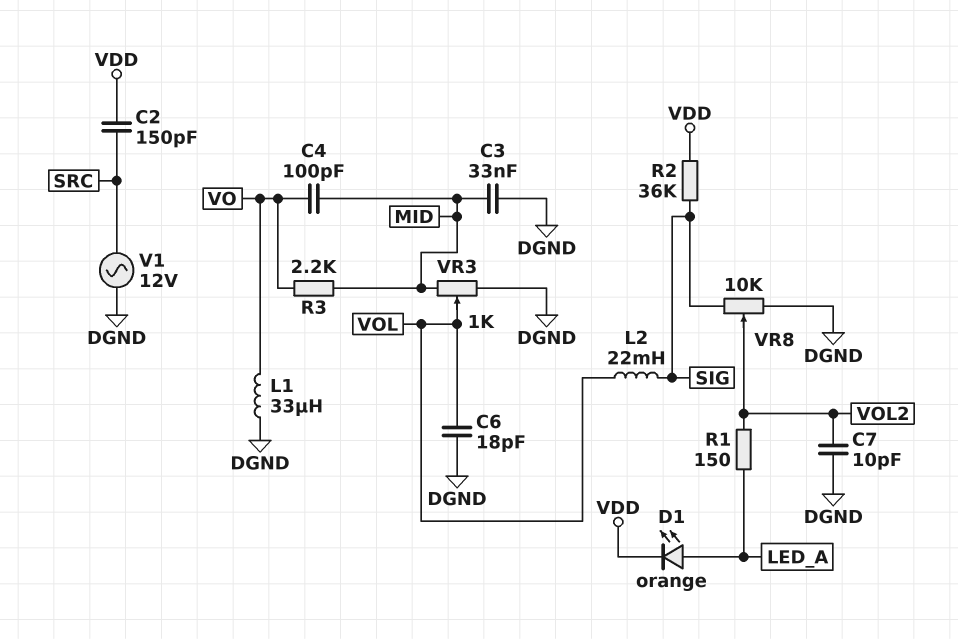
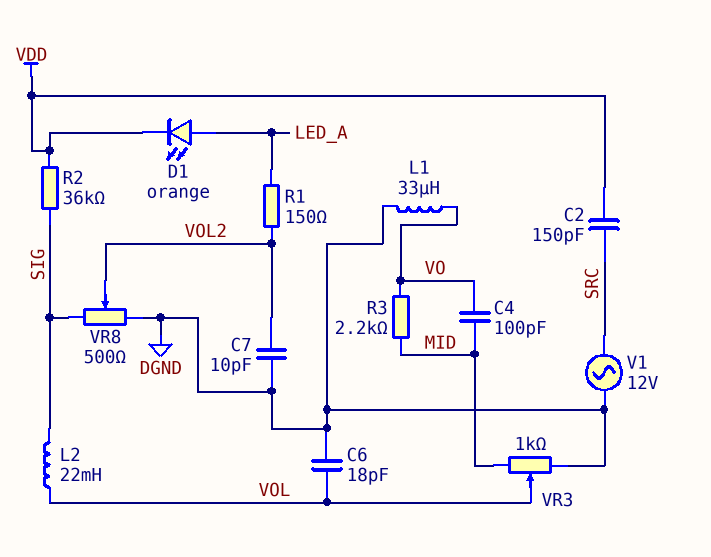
C3: 33nF (DGND, MID) -> none
VR8: 10k (DGND, SIG, wiper VOL2) -> 500 (DGND, SIG, wiper VOL2)

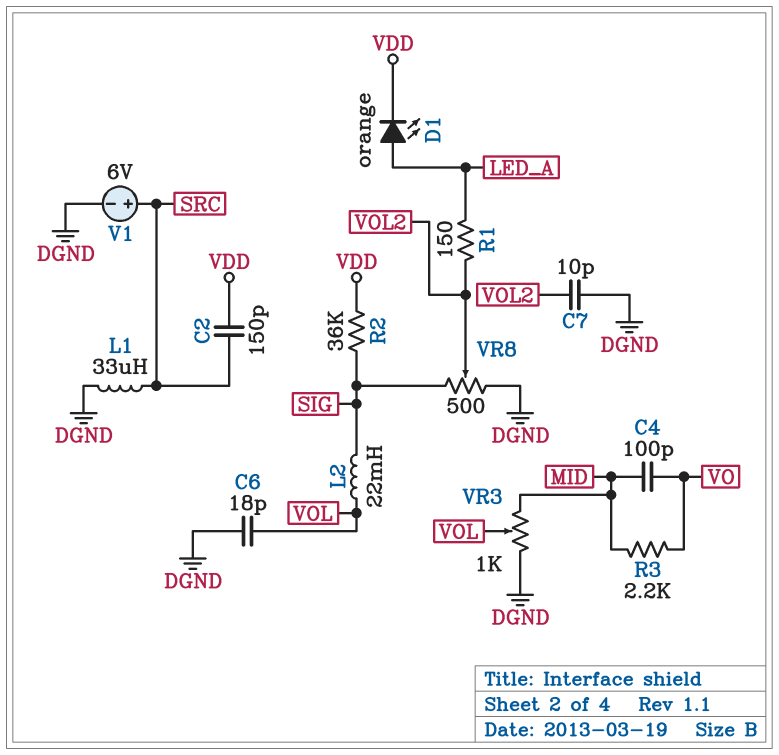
L1: 33uH (DGND, VO) -> 33uH (DGND, SRC)
V1: AC 12V (DGND, SRC) -> 6V (plus SRC, minus DGND)

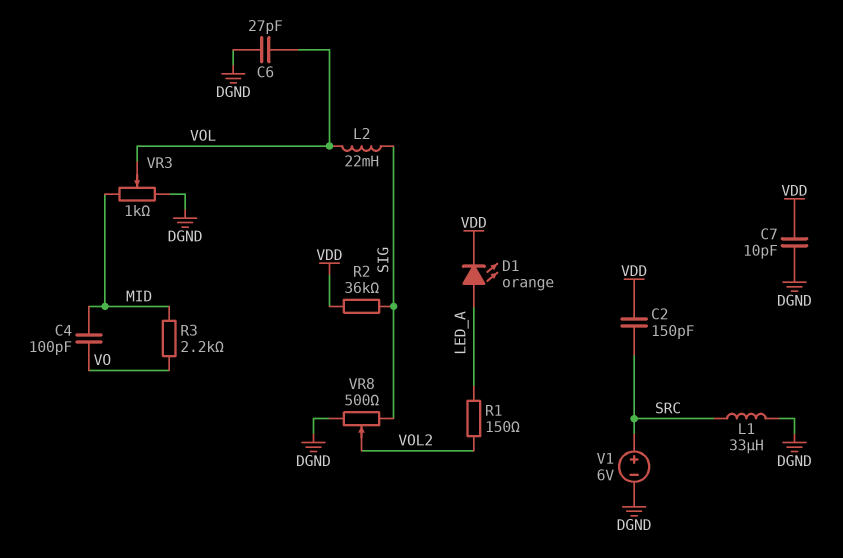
C6: 18pF (DGND, VOL) -> 27pF (DGND, VOL)
C7: 10pF (DGND, VOL2) -> 10pF (DGND, VDD)

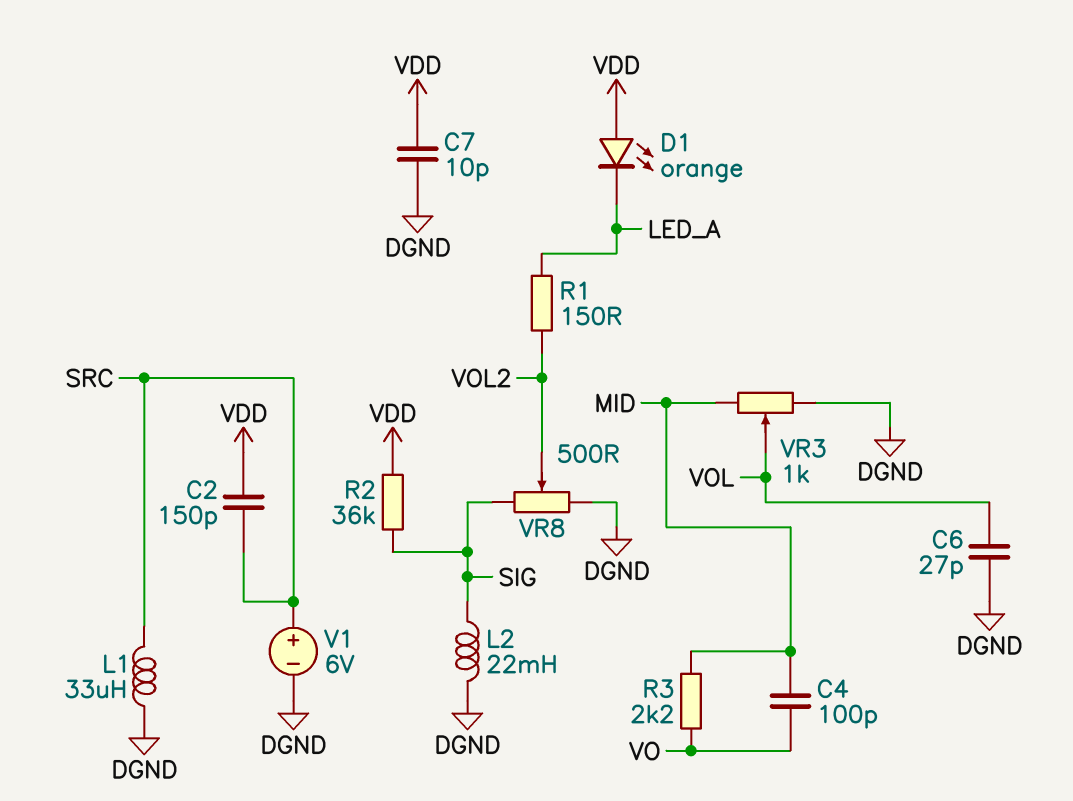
D1: LED orange (A LED_A, K VDD) -> LED orange (A VDD, K LED_A)
L2: 22mH (SIG, VOL) -> 22mH (DGND, SIG)

